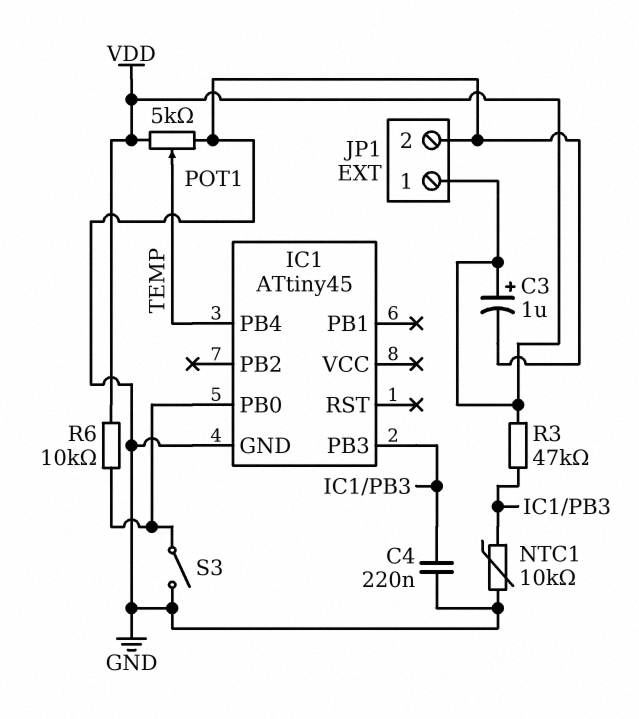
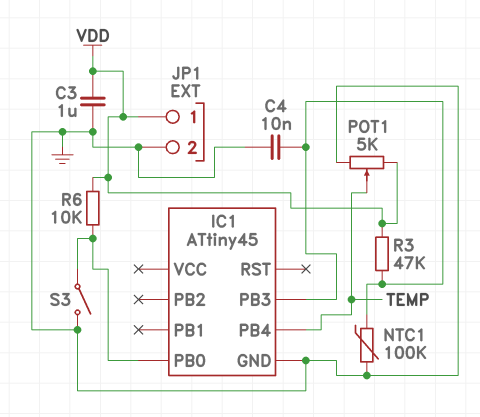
C3: 1uF (plus VDD, minus GND) -> 1uF (GND, VDD)
C4: 220nF (GND, IC1/PB3) -> 10nF (GND, IC1/PB3)
NTC1: 10k (GND, IC1/PB3) -> 100k (GND, IC1/PB3)

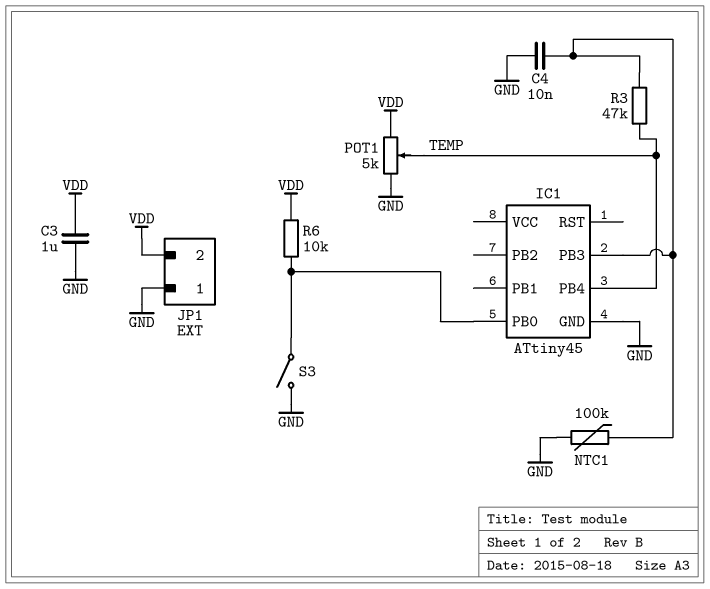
JP1 pin 1: VDD -> GND
JP1 pin 2: GND -> VDD
R3: 47k (IC1/PB3, VDD) -> 47k (IC1/PB3, TEMP)

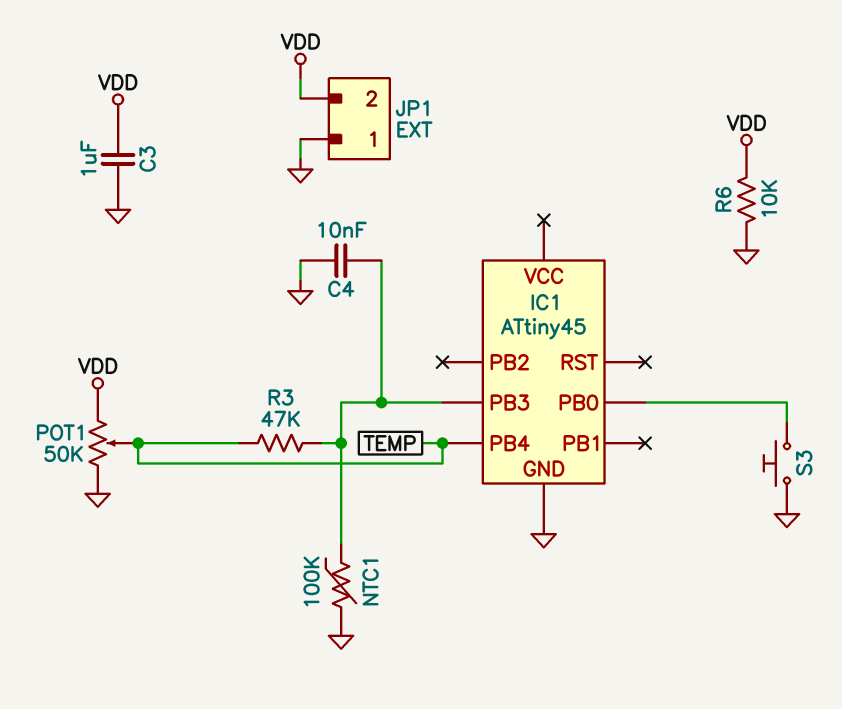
POT1: 5k (GND, VDD, wiper TEMP) -> 50k (GND, VDD, wiper TEMP)
R6: 10k (IC1/PB0, VDD) -> 10k (GND, VDD)
S3: switch (GND, IC1/PB0) -> button (GND, IC1/PB0)

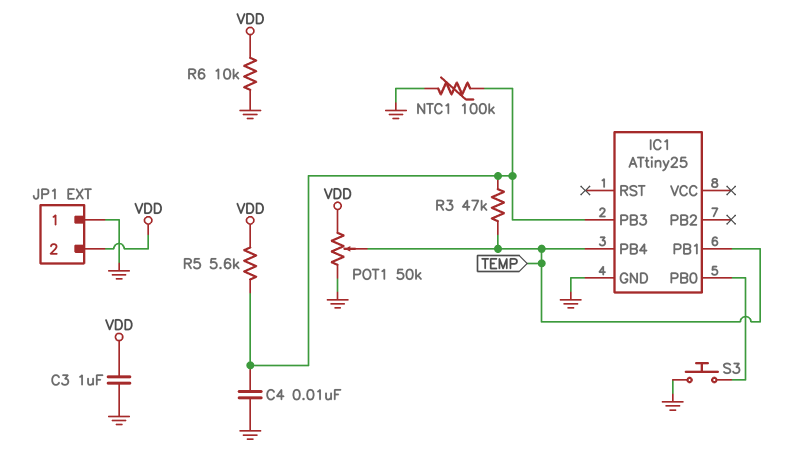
IC1: ATtiny45 -> ATtiny25
IC1 pin PB1: none -> TEMP
R5: none -> 5.6k (IC1/PB3, VDD)

